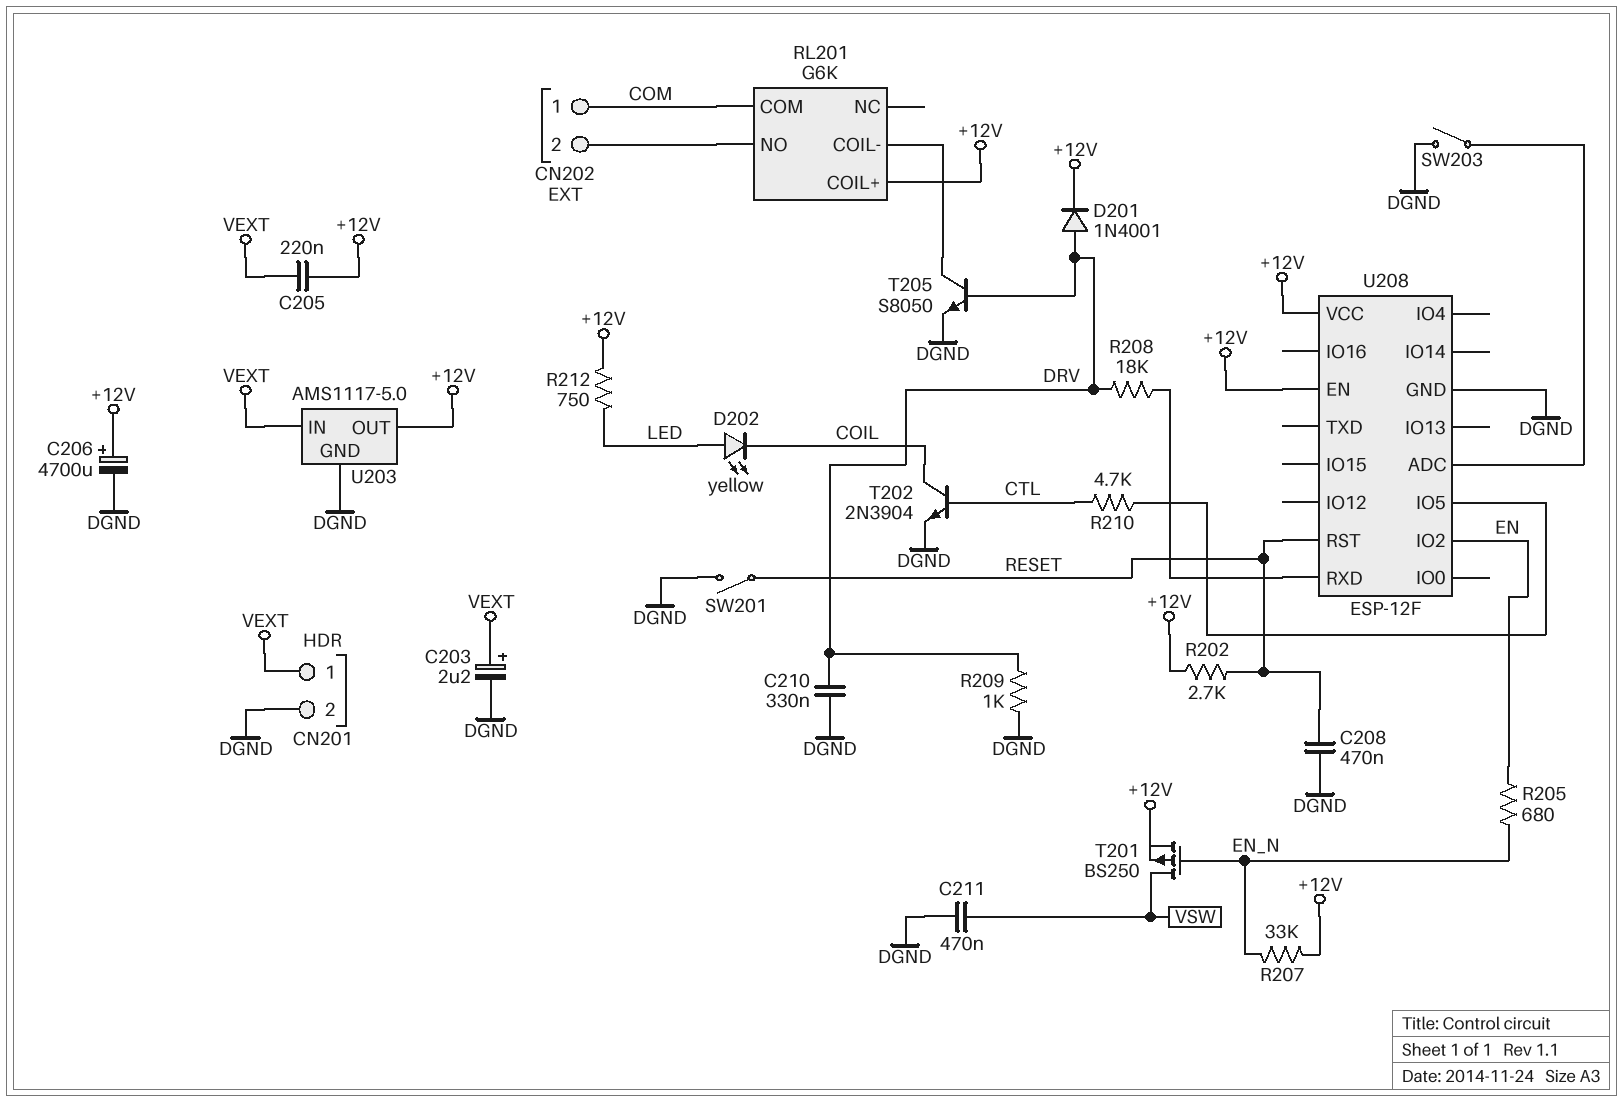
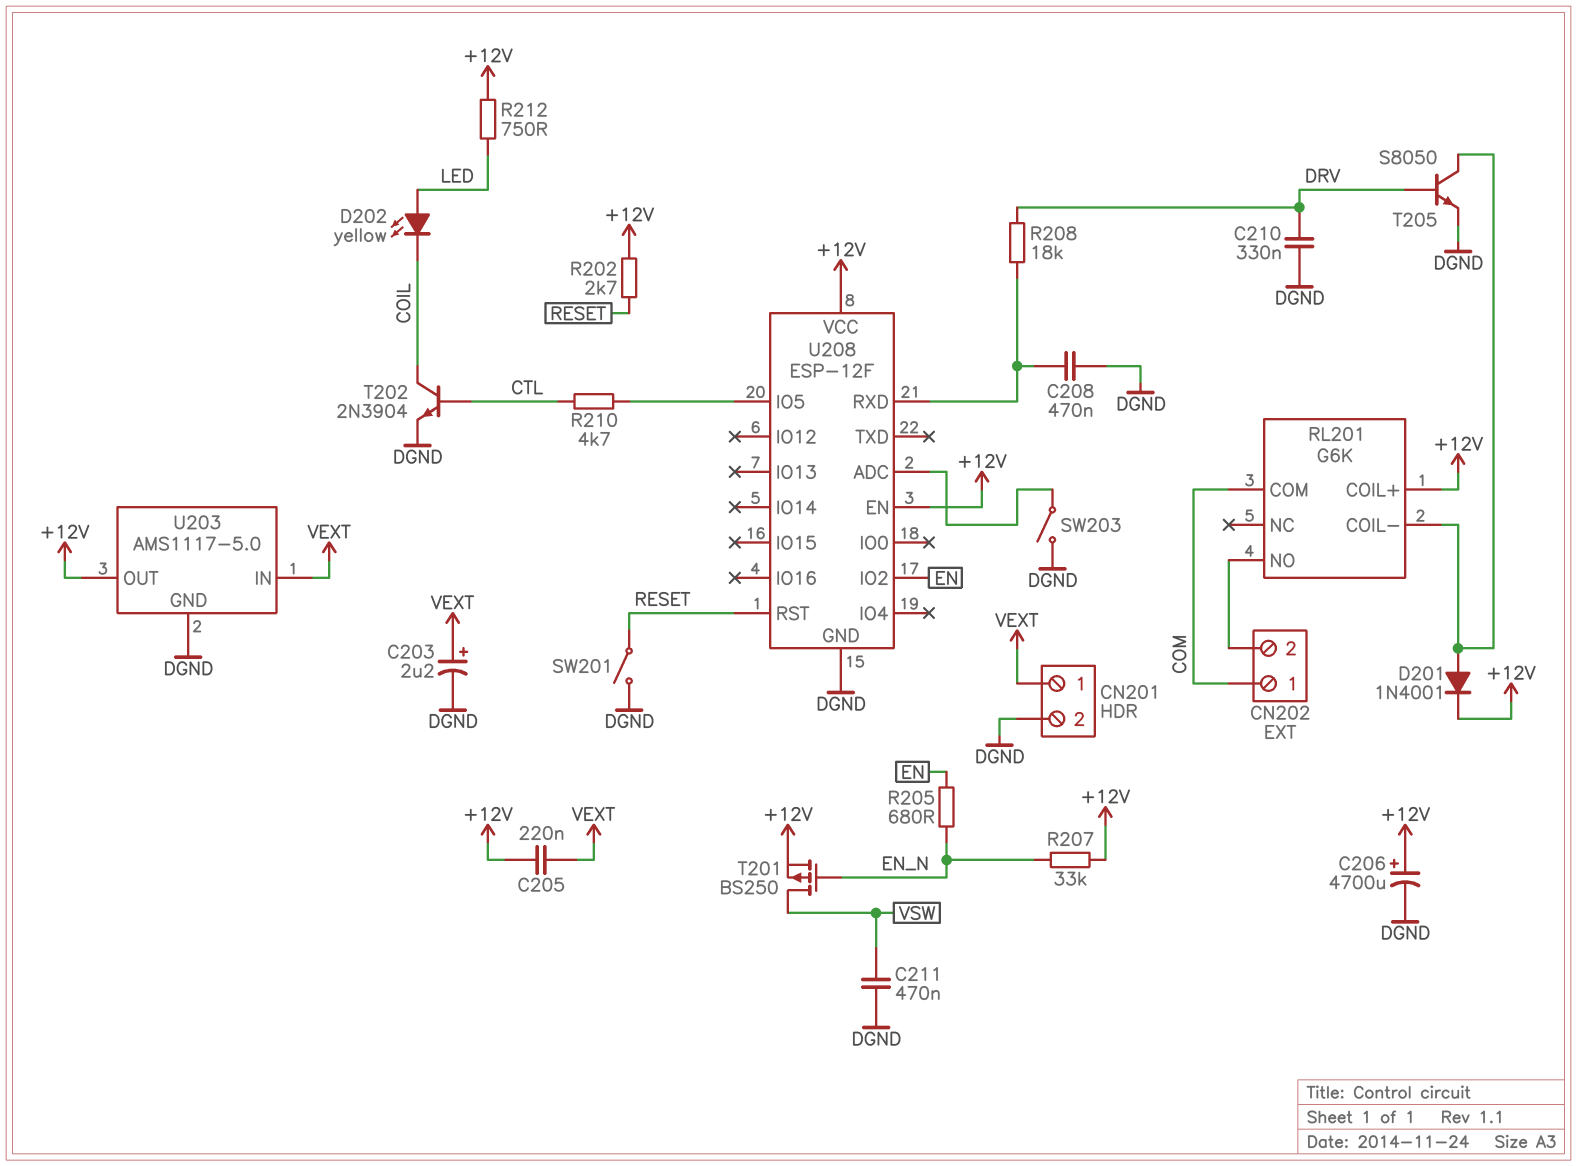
C208: 470nF (DGND, RESET) -> 470nF (DGND, U208/RXD)
D201: diode 1N4001 (A DRV, K +12V) -> diode 1N4001 (A RL201/COIL-, K +12V)
R209: 1k (DGND, DRV) -> none

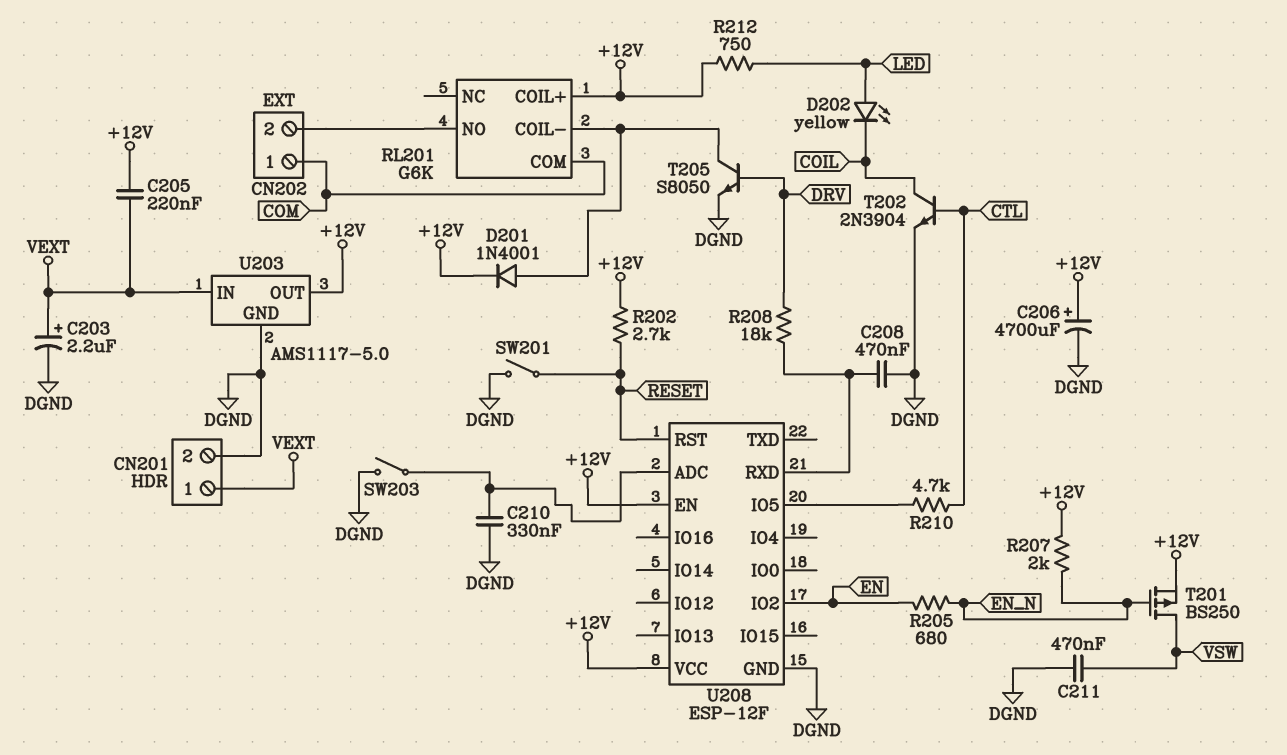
C210: 330nF (DGND, DRV) -> 330nF (DGND, U208/ADC)
R207: 33k (+12V, EN_N) -> 2k (+12V, EN_N)

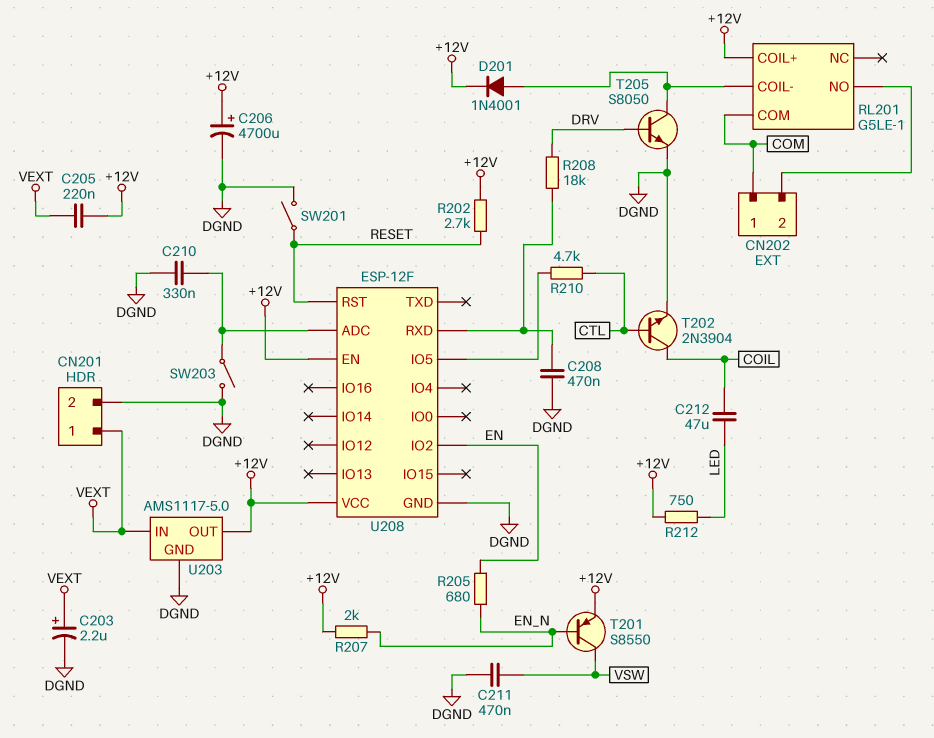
C212: none -> 47uF (COIL, LED)
D202: LED yellow (A LED, K COIL) -> none
RL201: G6K -> G5LE-1
T201: PMOS BS250 (G EN_N, D VSW, S +12V) -> PNP S8550 (B EN_N, C VSW, E +12V)

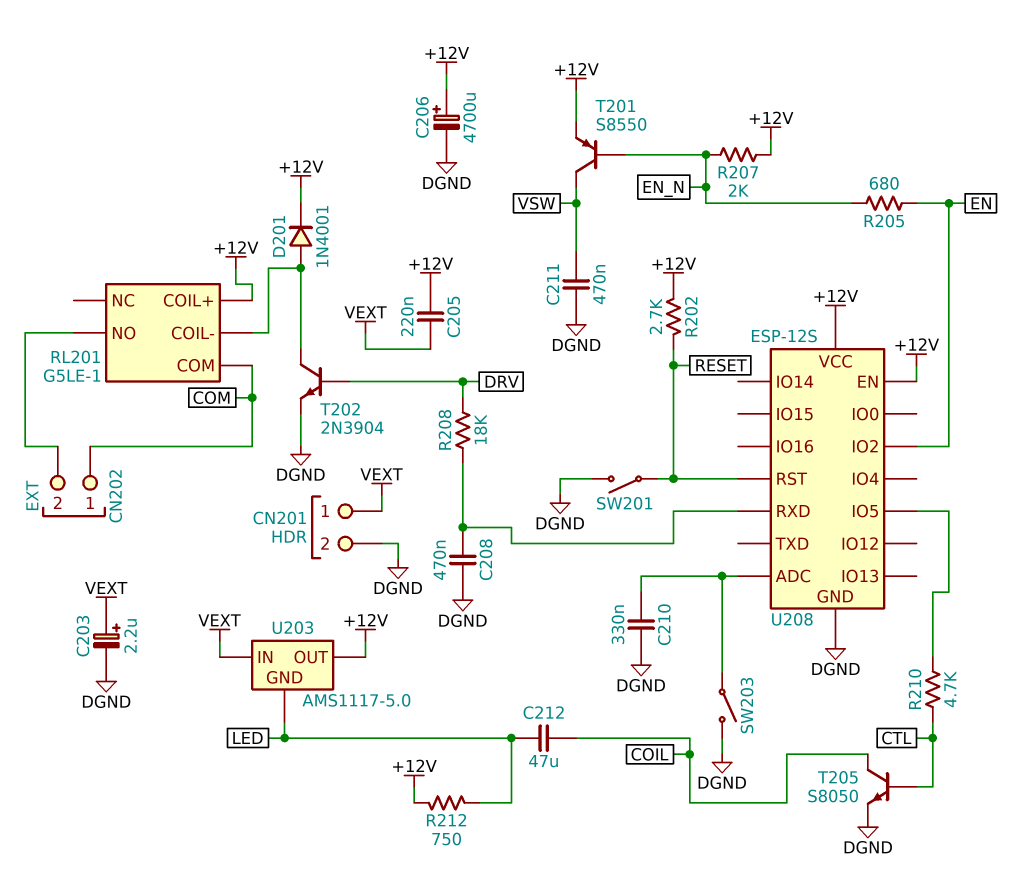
T202: NPN 2N3904 (B CTL, C COIL, E DGND) -> NPN 2N3904 (B DRV, C RL201/COIL-, E DGND)
T205: NPN S8050 (B DRV, C RL201/COIL-, E DGND) -> NPN S8050 (B CTL, C COIL, E DGND)
U203 pin GND: DGND -> LED
U208: ESP-12F -> ESP-12S

